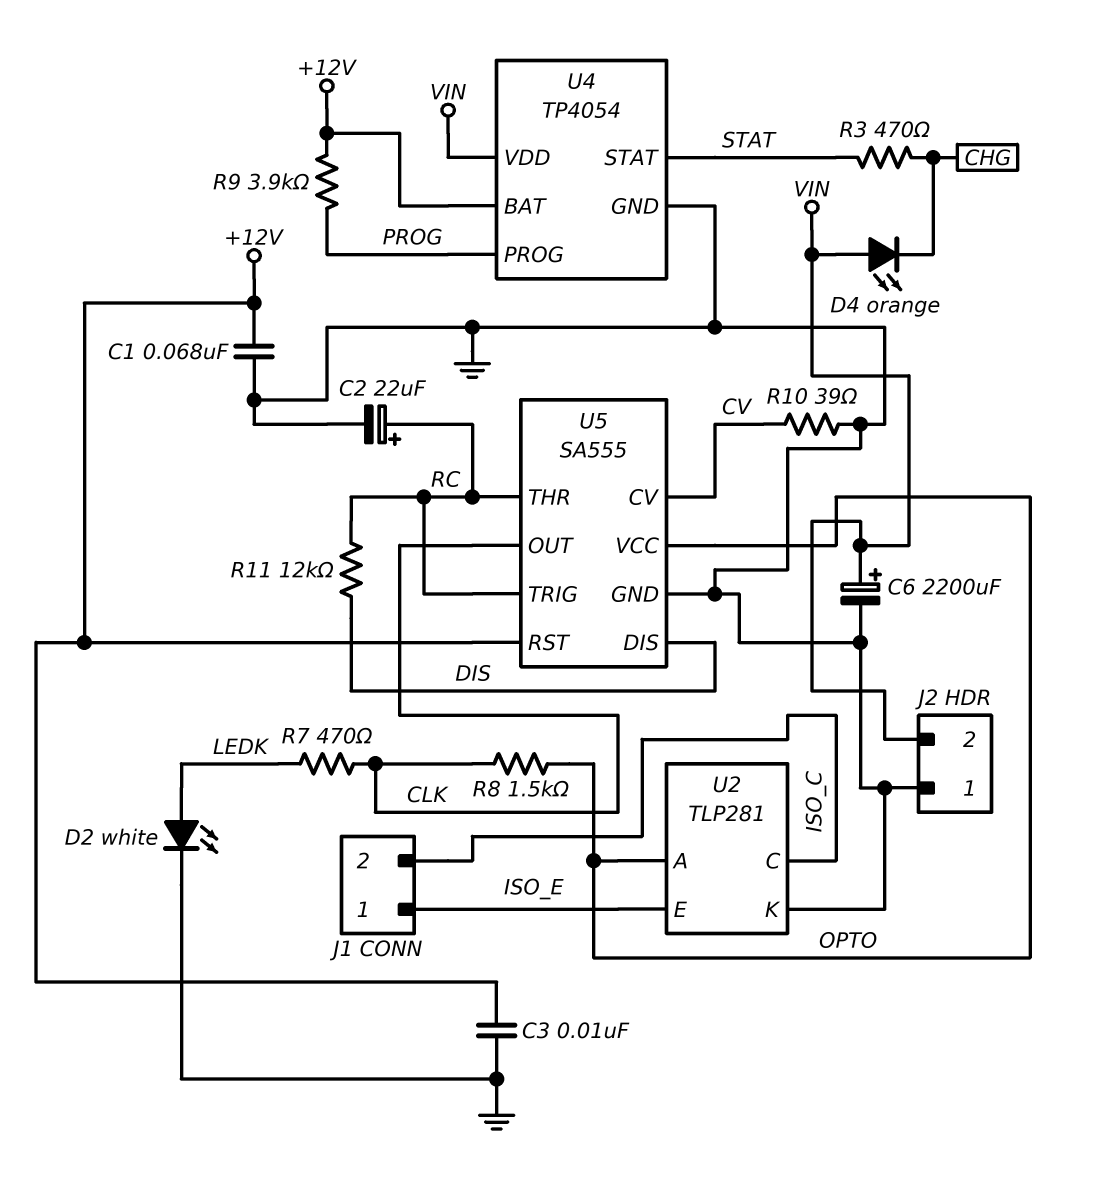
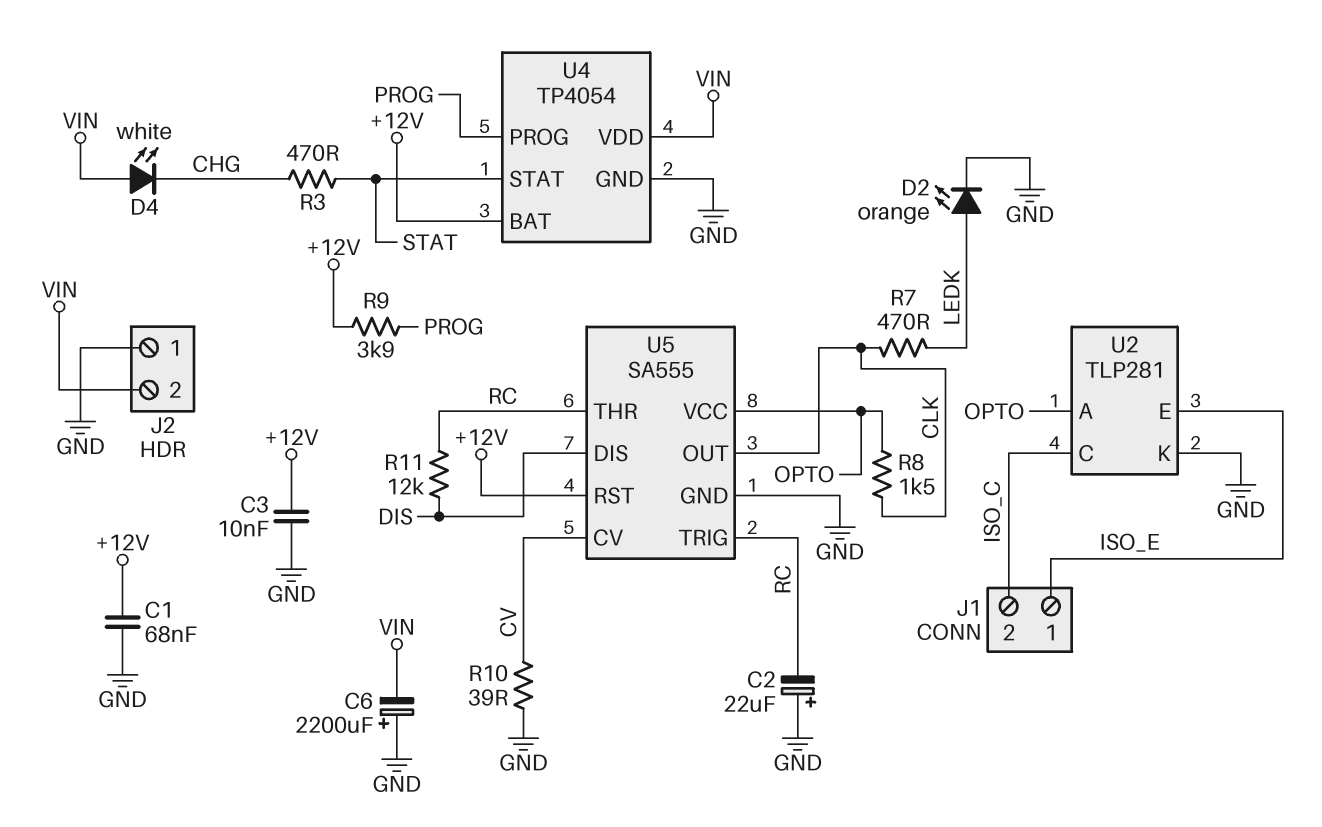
C2: 22uF (plus RC, minus GND) -> 22uF (plus GND, minus RC)
C6: 2200uF (plus VIN, minus GND) -> 2200uF (plus GND, minus VIN)
D2: LED white (A LEDK, K GND) -> LED orange (A LEDK, K GND)
D4: LED orange (A VIN, K CHG) -> LED white (A VIN, K CHG)

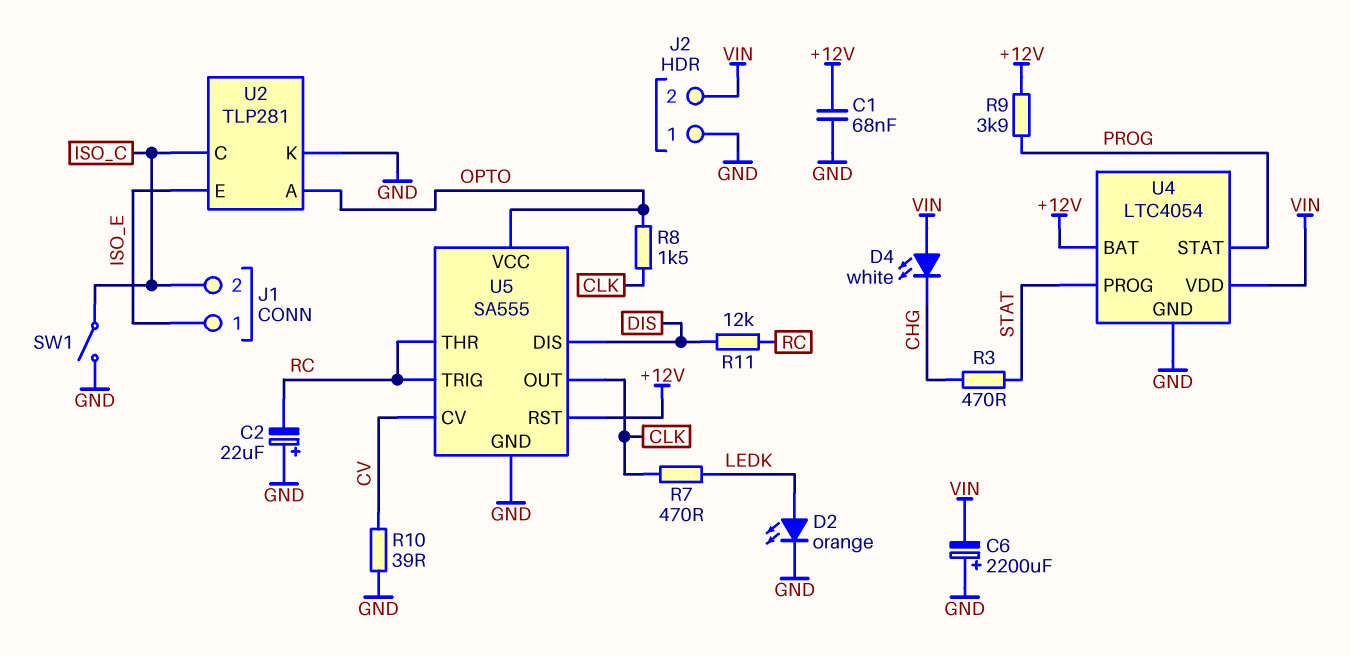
C3: 10nF (+12V, GND) -> none
SW1: none -> switch (GND, ISO_C)
U4: TP4054 -> LTC4054
U4 pin PROG: PROG -> STAT
U4 pin STAT: STAT -> PROG

